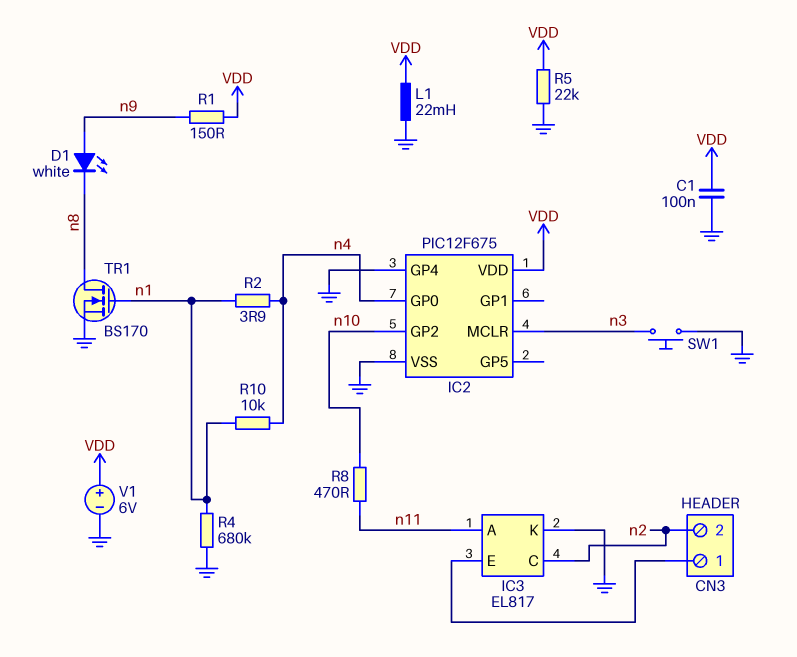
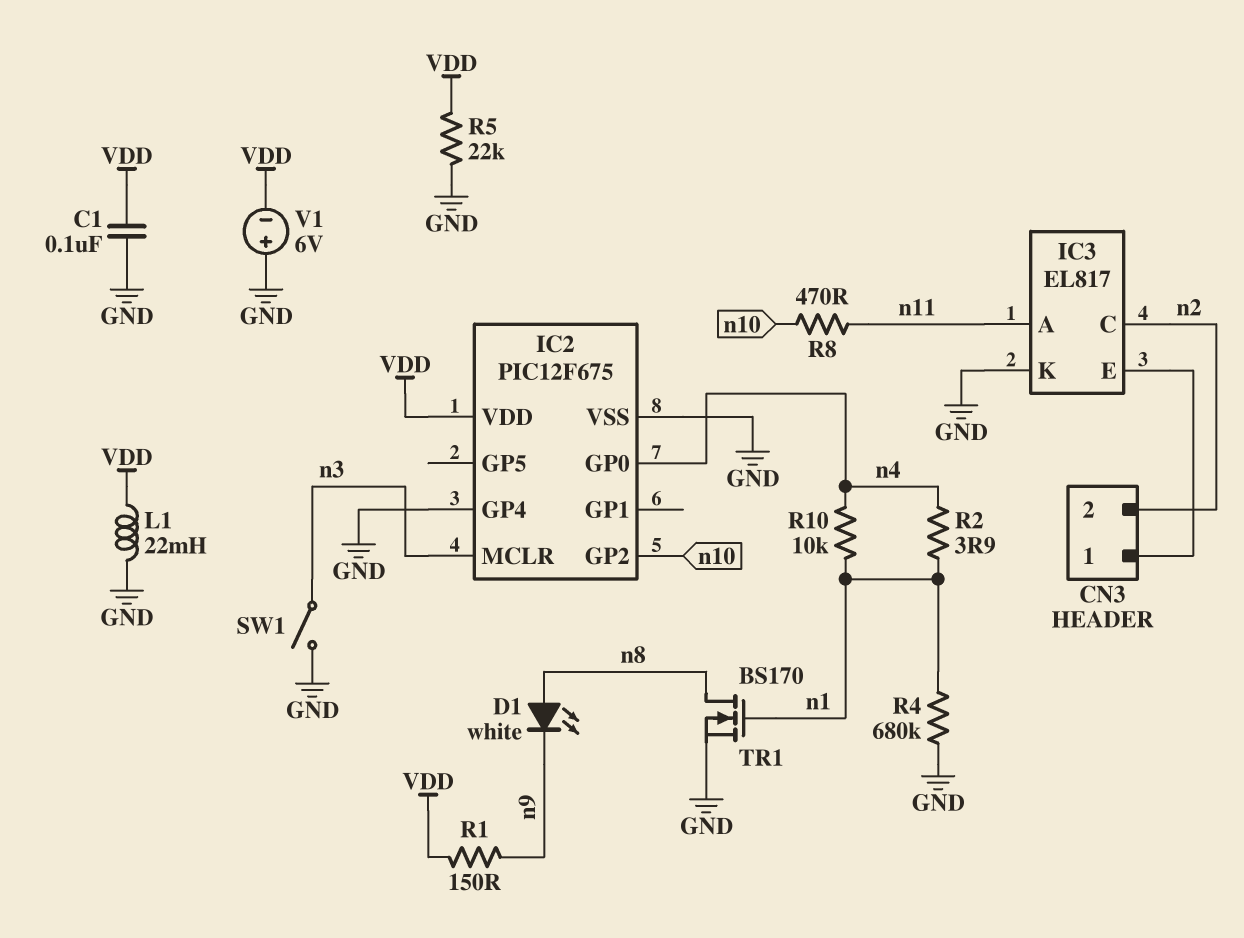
D1: LED white (A n9, K n8) -> LED white (A n8, K n9)
SW1: button (GND, n3) -> switch (GND, n3)
V1: 6V (plus VDD, minus GND) -> 6V (plus GND, minus VDD)

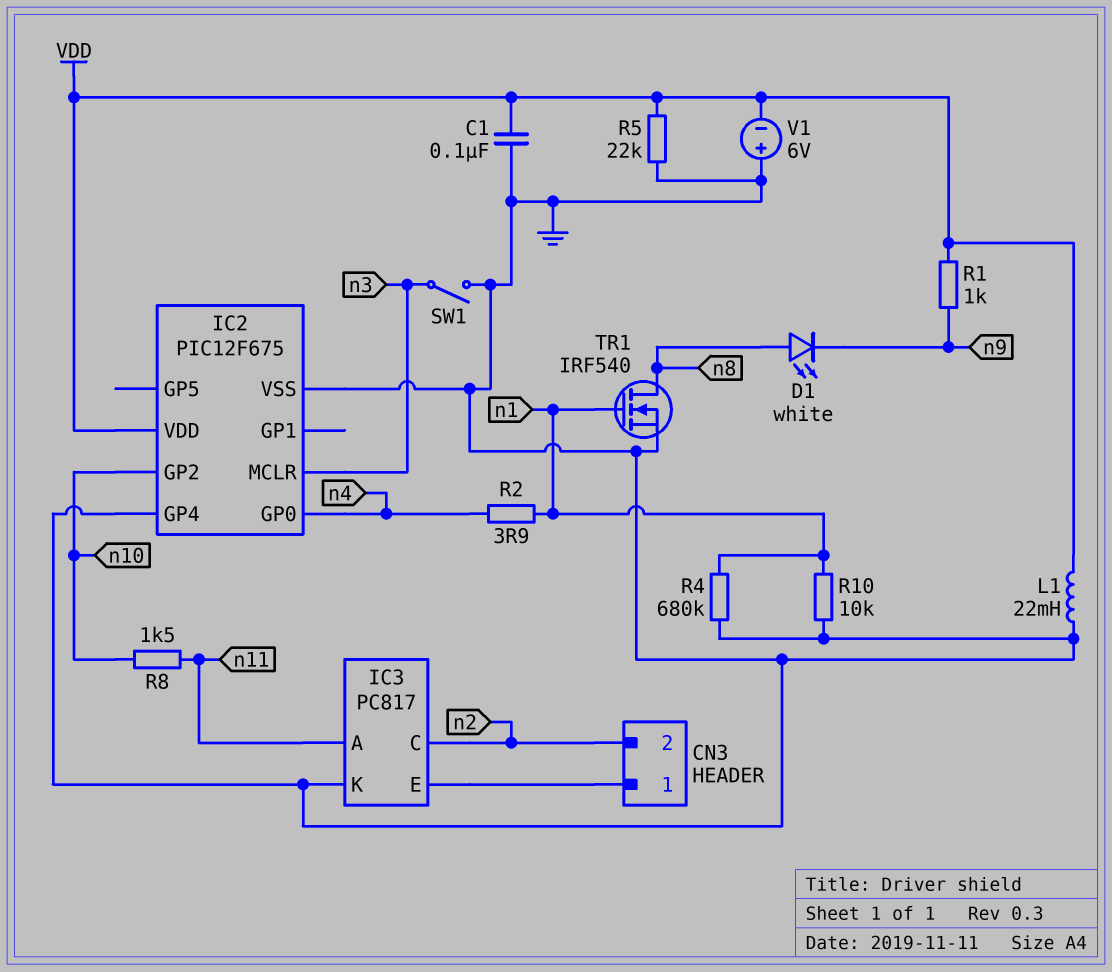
IC3: EL817 -> PC817
R1: 150 (VDD, n9) -> 1k (VDD, n9)
R8: 470 (n10, n11) -> 1.5k (n10, n11)
R10: 10k (n1, n4) -> 10k (GND, n1)
TR1: NMOS BS170 (G n1, D n8, S GND) -> NMOS IRF540 (G n1, D n8, S GND)

